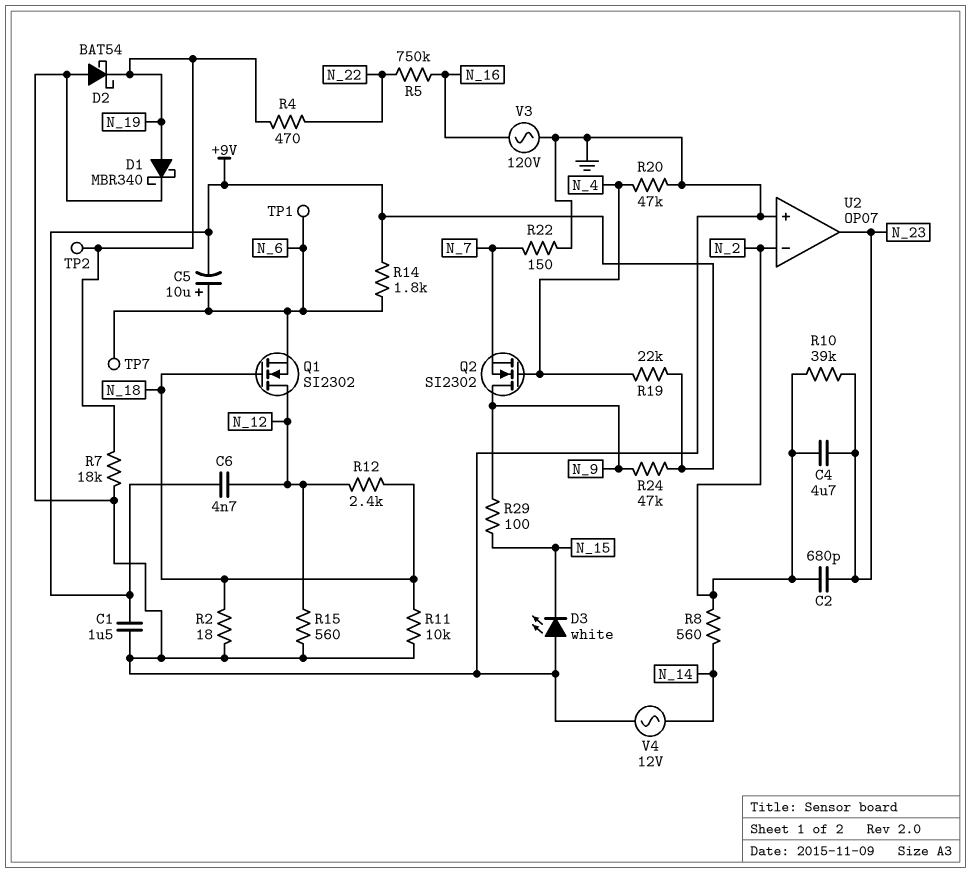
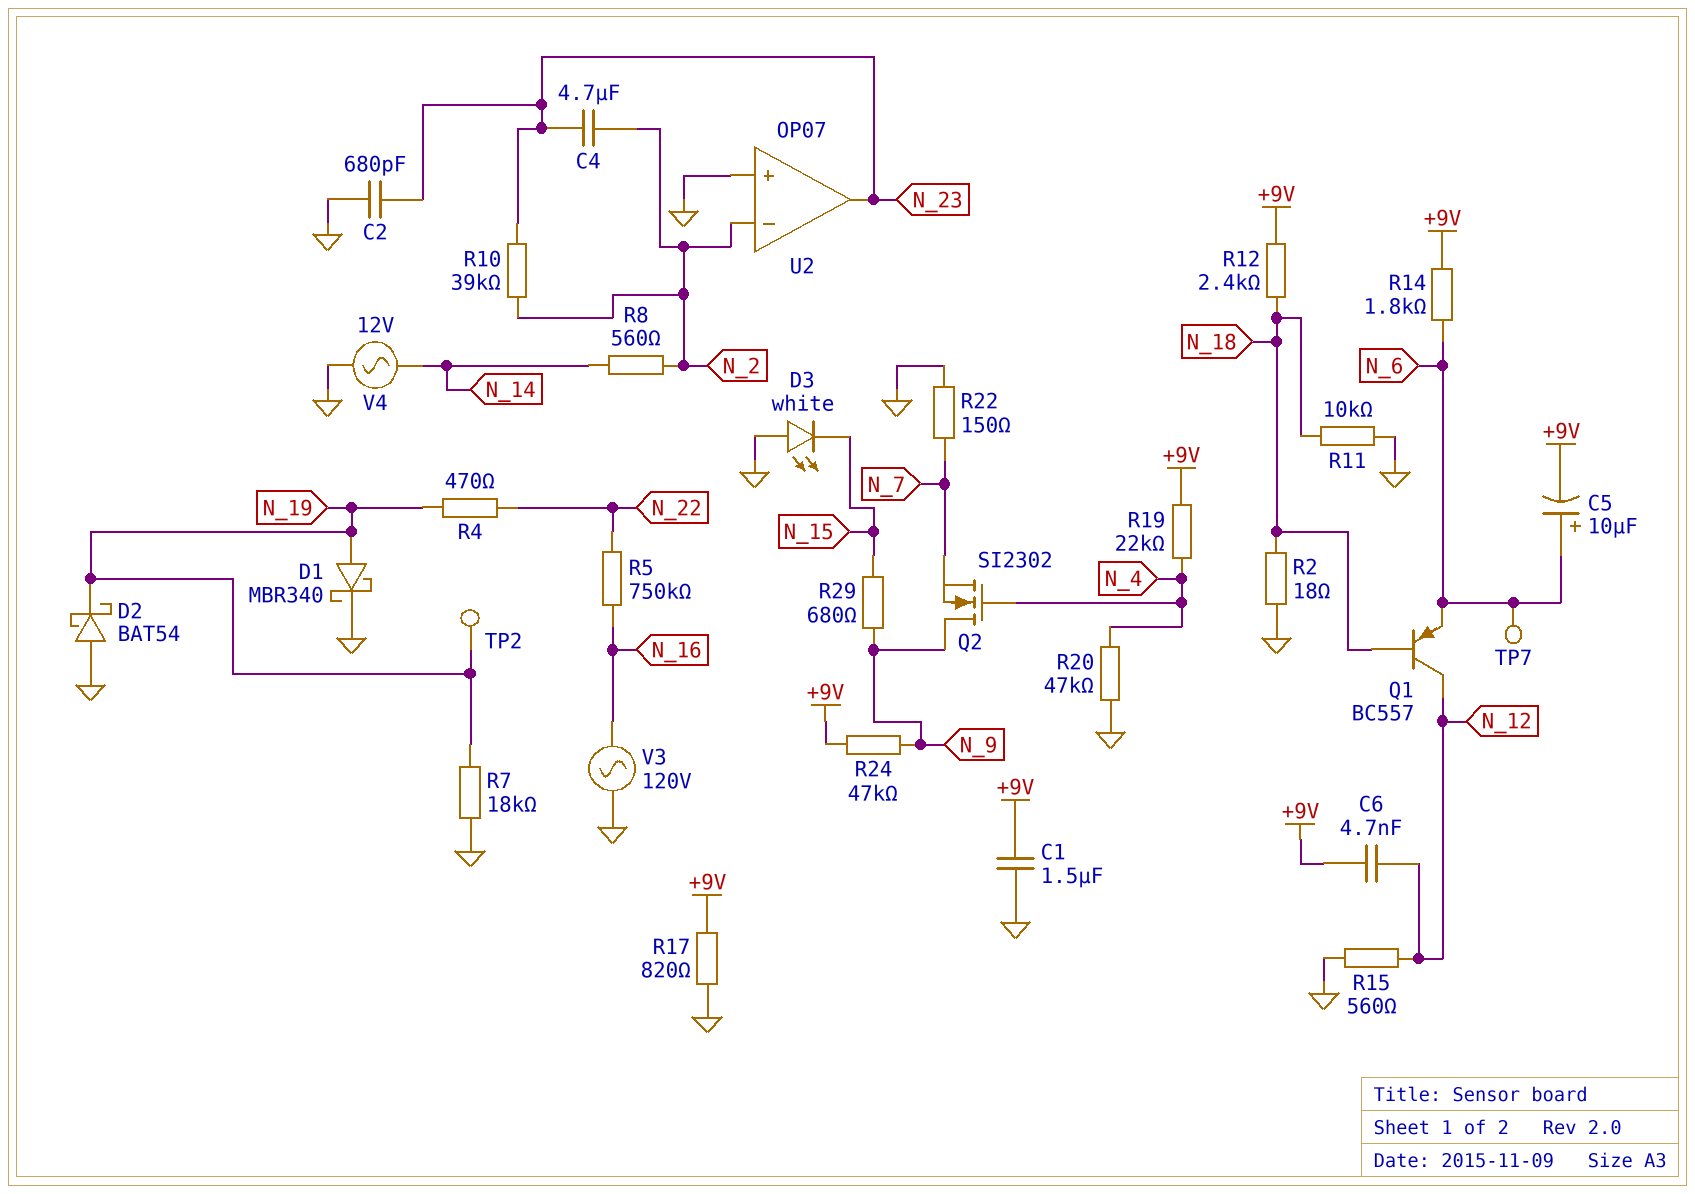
C2: 680pF (N_2, N_23) -> 680pF (GND, N_23)
Q1: NMOS SI2302 (G N_18, D N_12, S N_6) -> PNP BC557 (B N_18, C N_12, E N_6)
R12: 2.4k (N_12, N_18) -> 2.4k (+9V, N_18)
R17: none -> 820 (+9V, GND)
R29: 100 (N_9, N_15) -> 680 (N_9, N_15)
TP1: test point (N_6) -> none

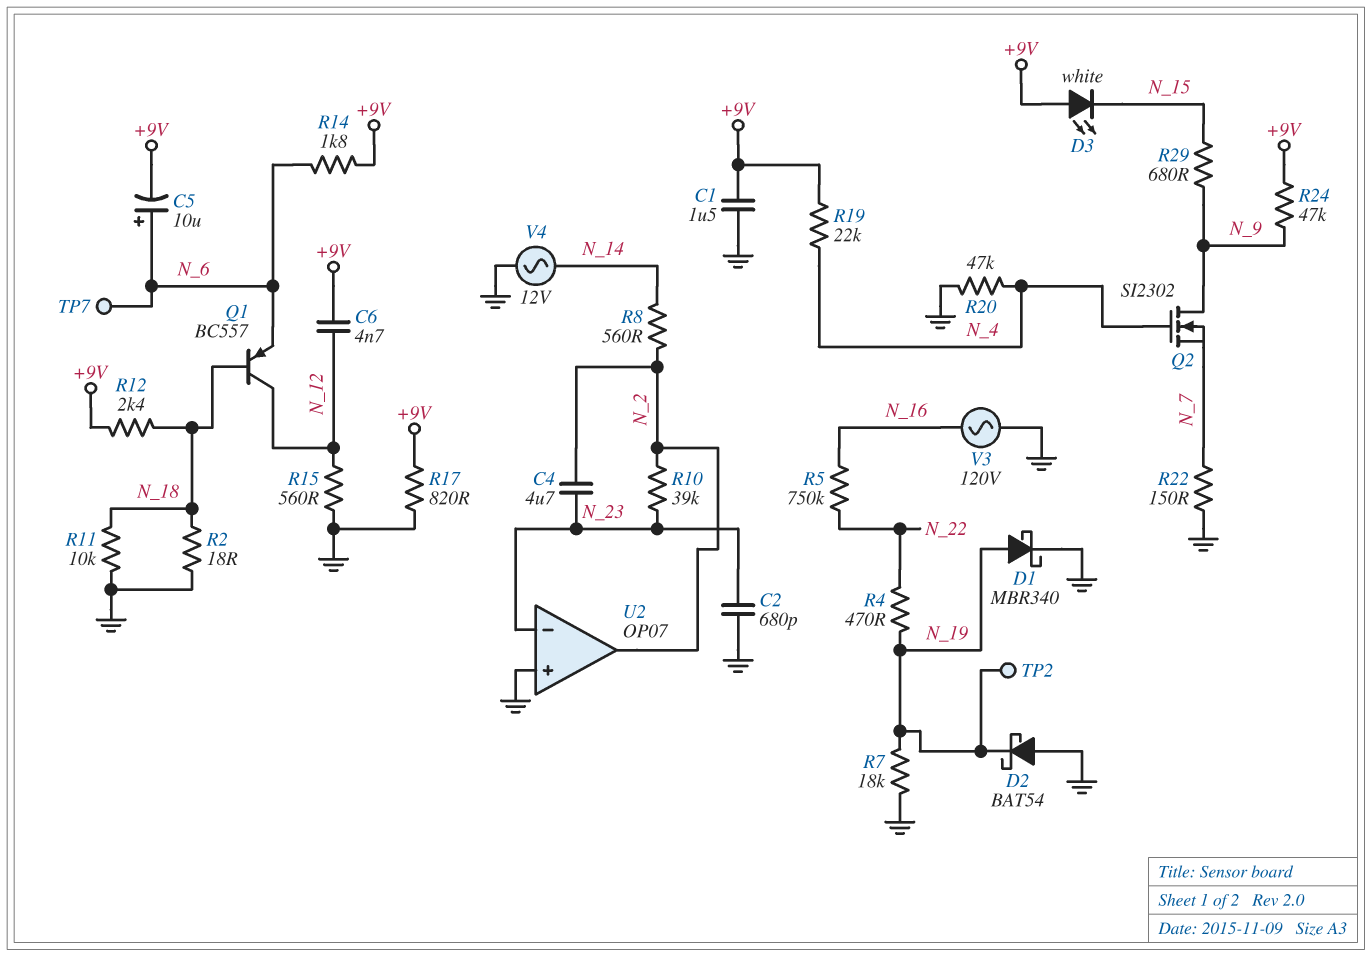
D3: LED white (A GND, K N_15) -> LED white (A +9V, K N_15)
U2 pin in-: N_2 -> N_23
U2 pin out: N_23 -> N_2

